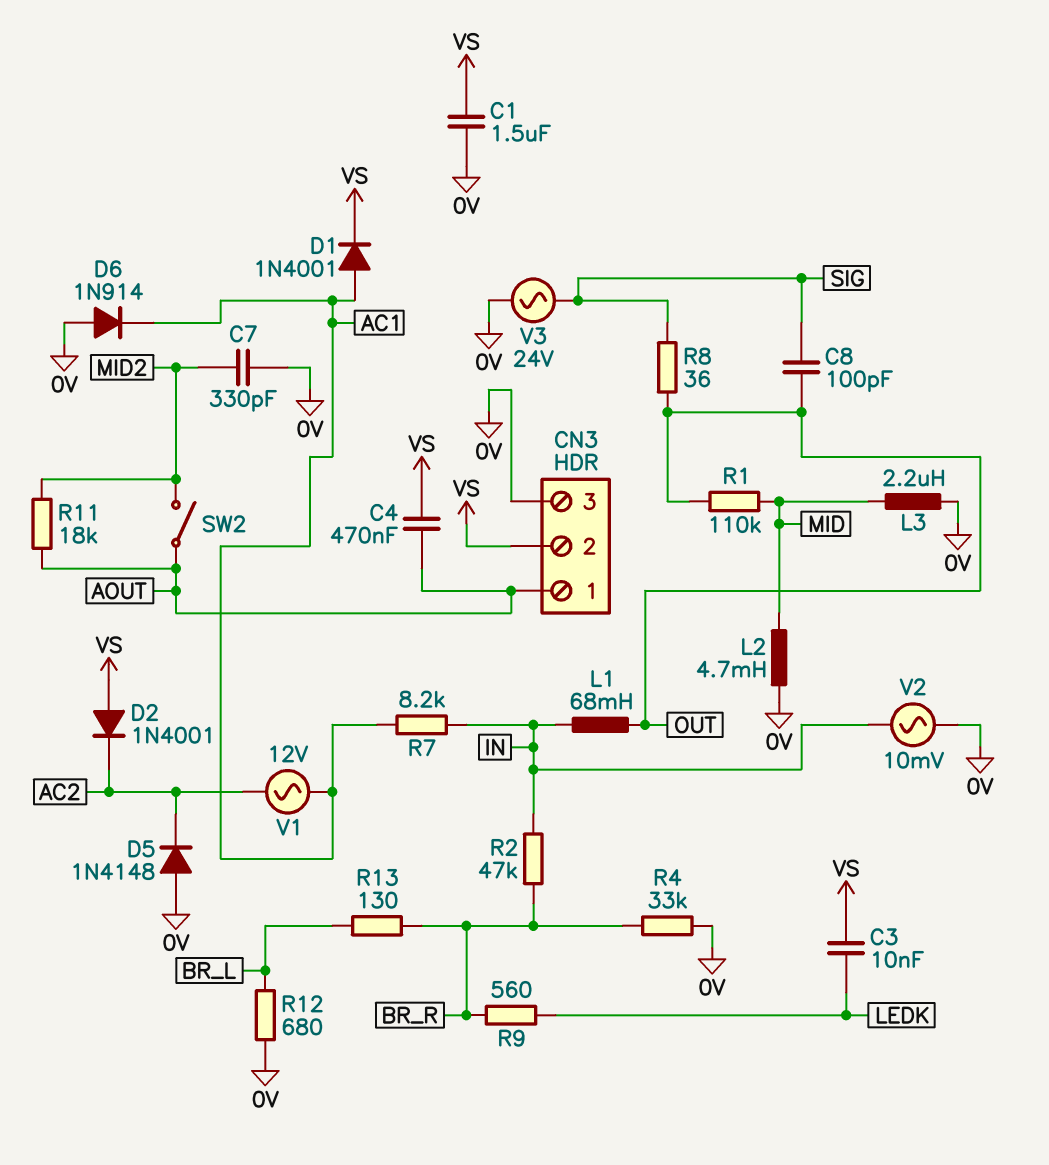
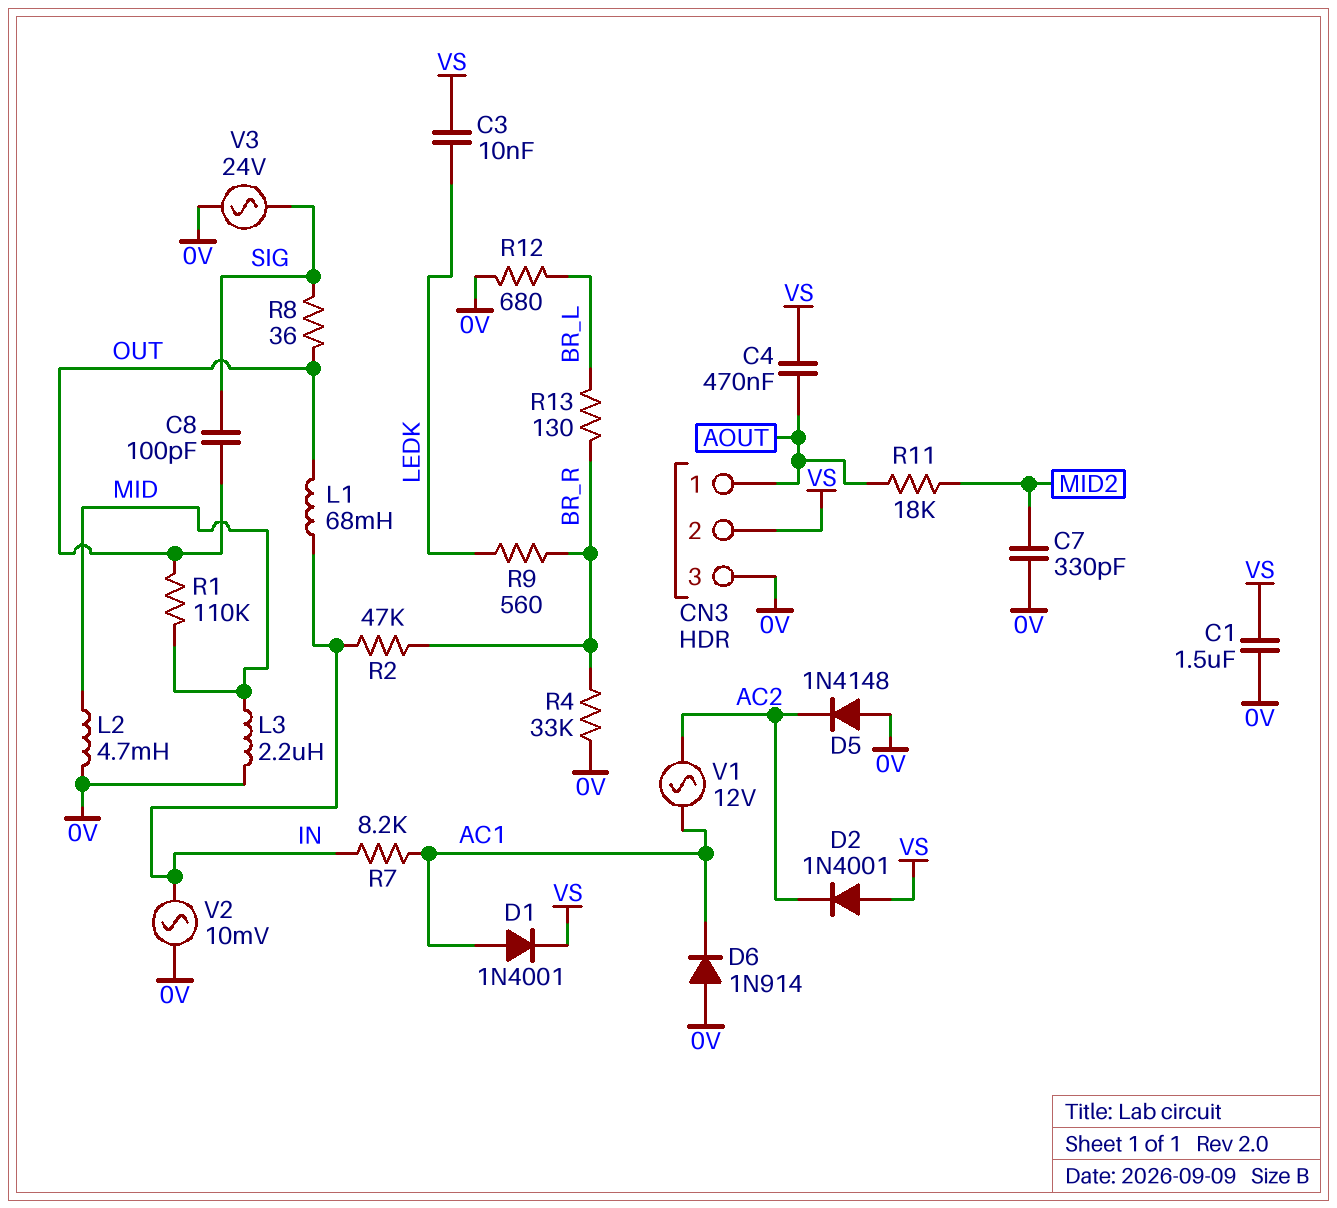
SW2: switch (AOUT, MID2) -> none

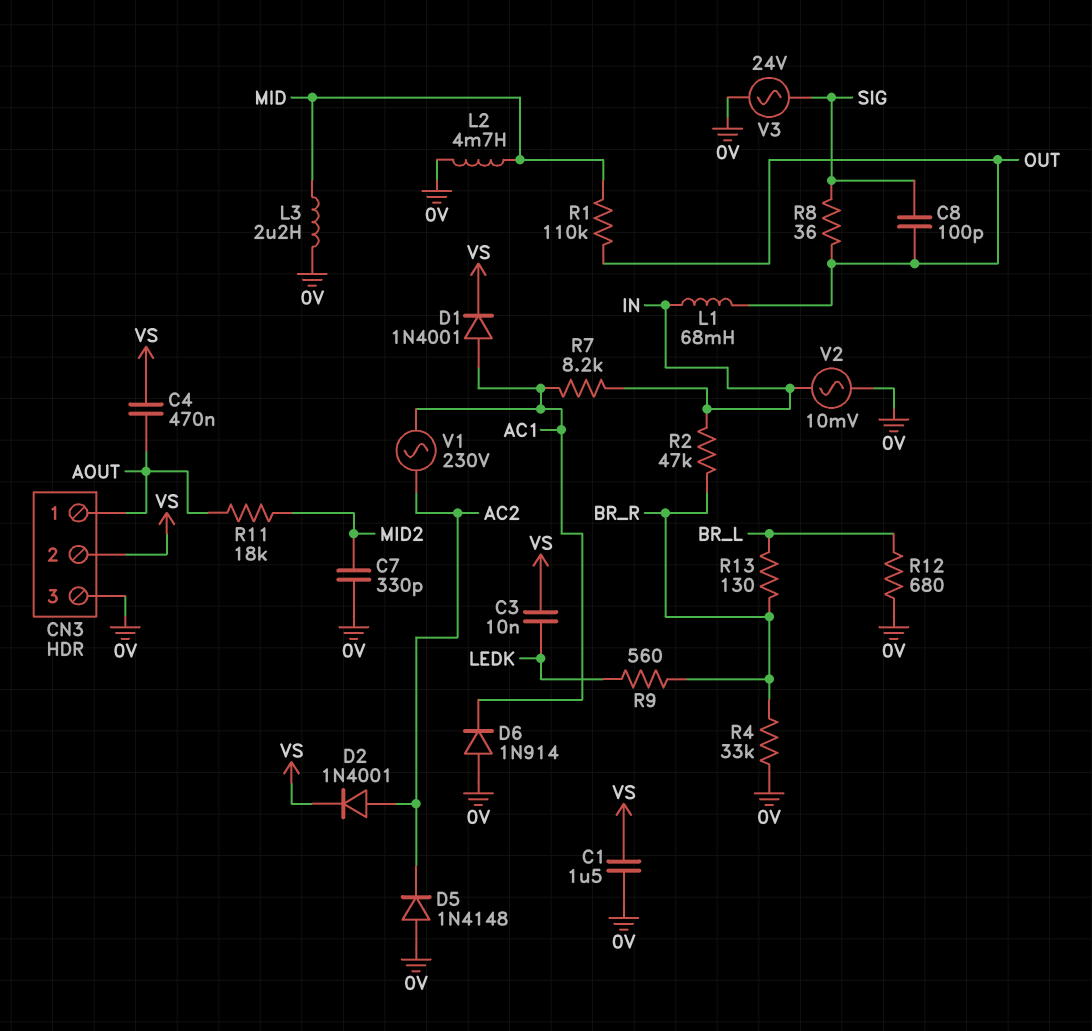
D2: diode 1N4001 (A VS, K AC2) -> diode 1N4001 (A AC2, K VS)
V1: AC 12V (AC1, AC2) -> AC 230V (AC1, AC2)

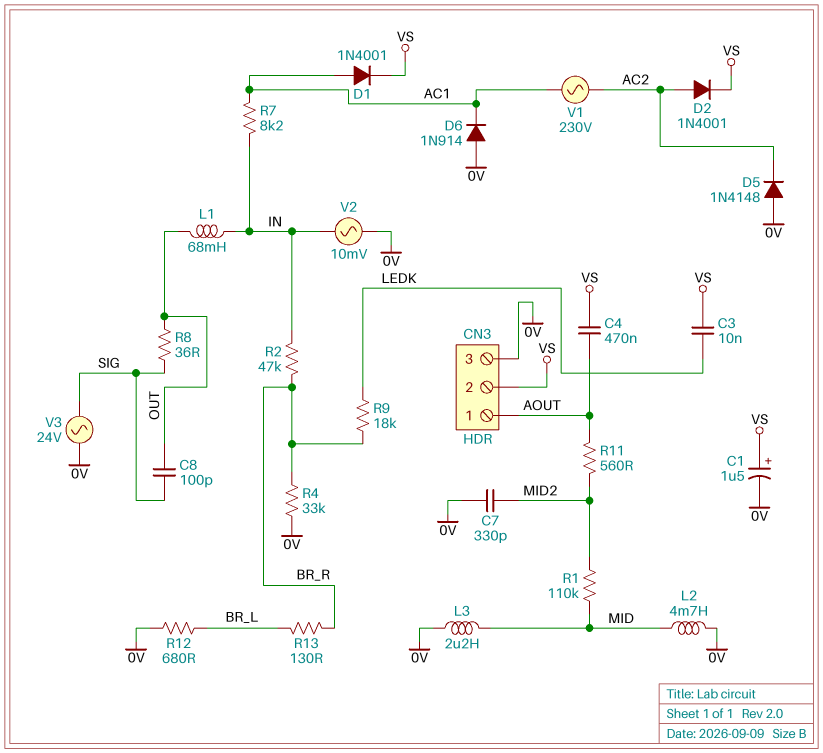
C1: 1.5uF (0V, VS) -> 1.5uF (plus VS, minus 0V)
R1: 110k (MID, OUT) -> 110k (MID, MID2)
R9: 560 (BR_R, LEDK) -> 18k (BR_R, LEDK)
R11: 18k (AOUT, MID2) -> 560 (AOUT, MID2)

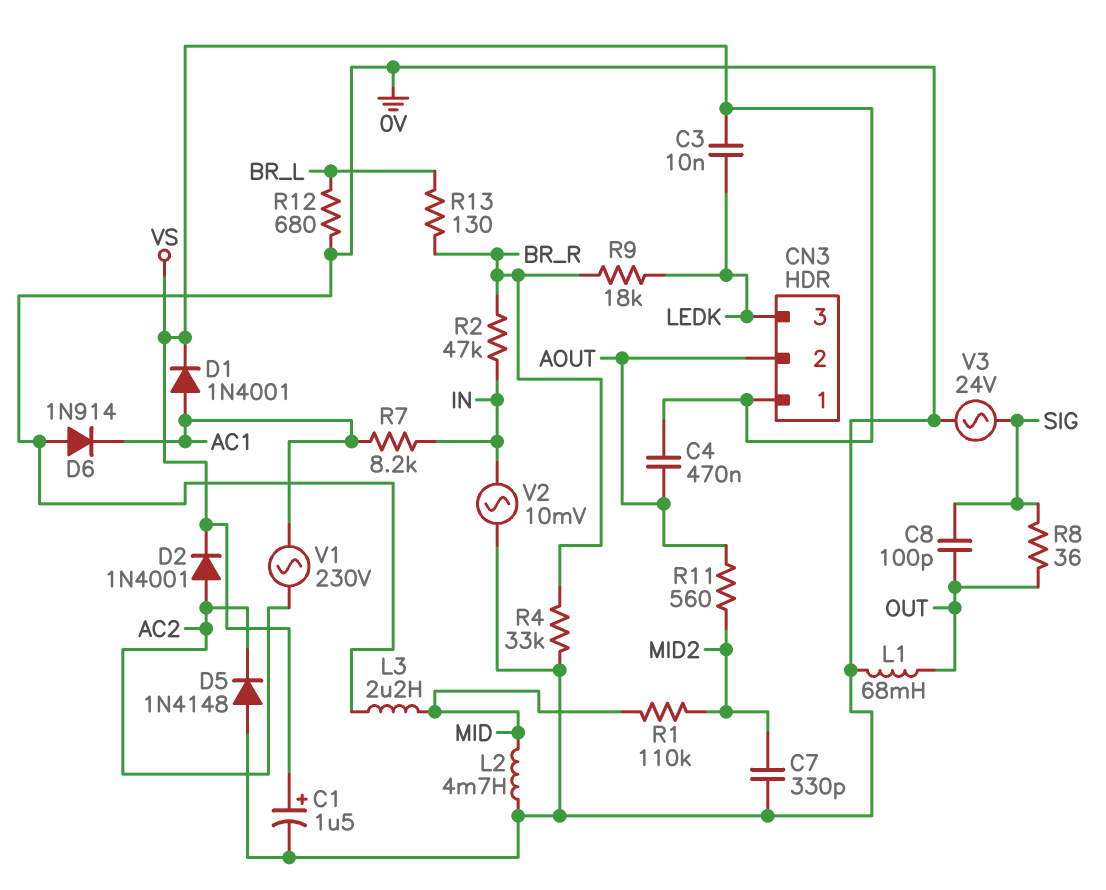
CN3 pin 1: AOUT -> VS
CN3 pin 2: VS -> AOUT
CN3 pin 3: 0V -> LEDK
L1: 68mH (IN, OUT) -> 68mH (0V, OUT)

